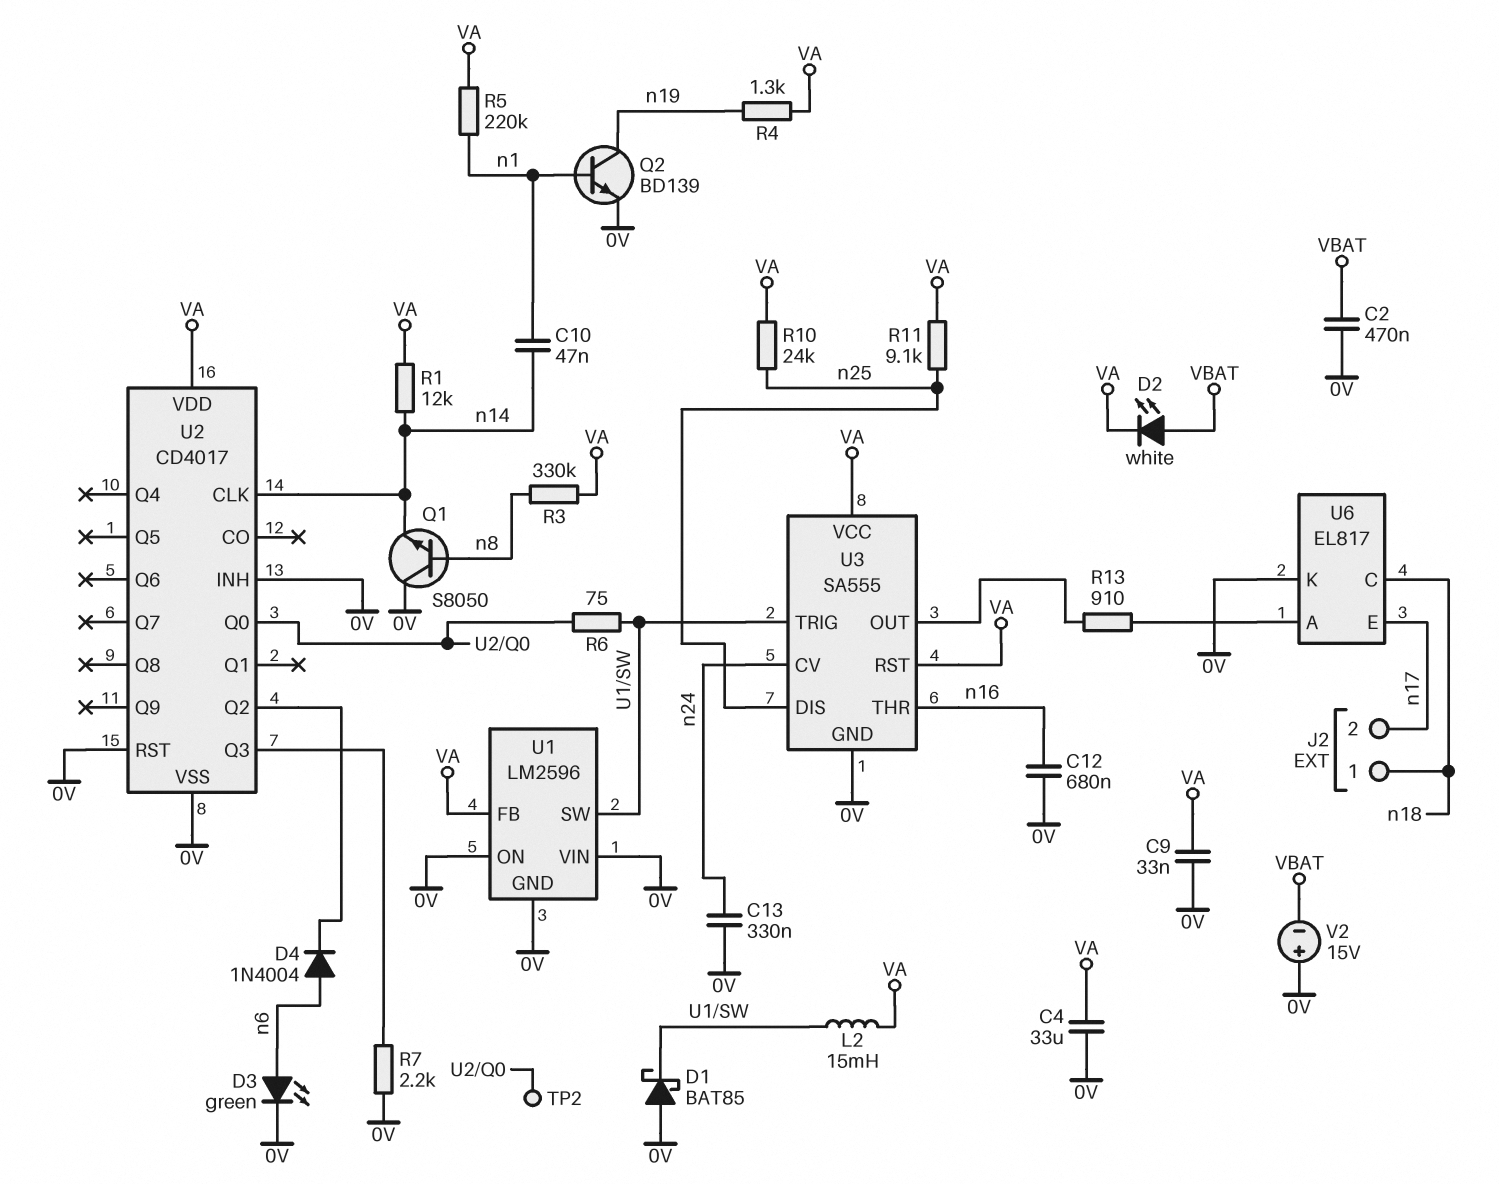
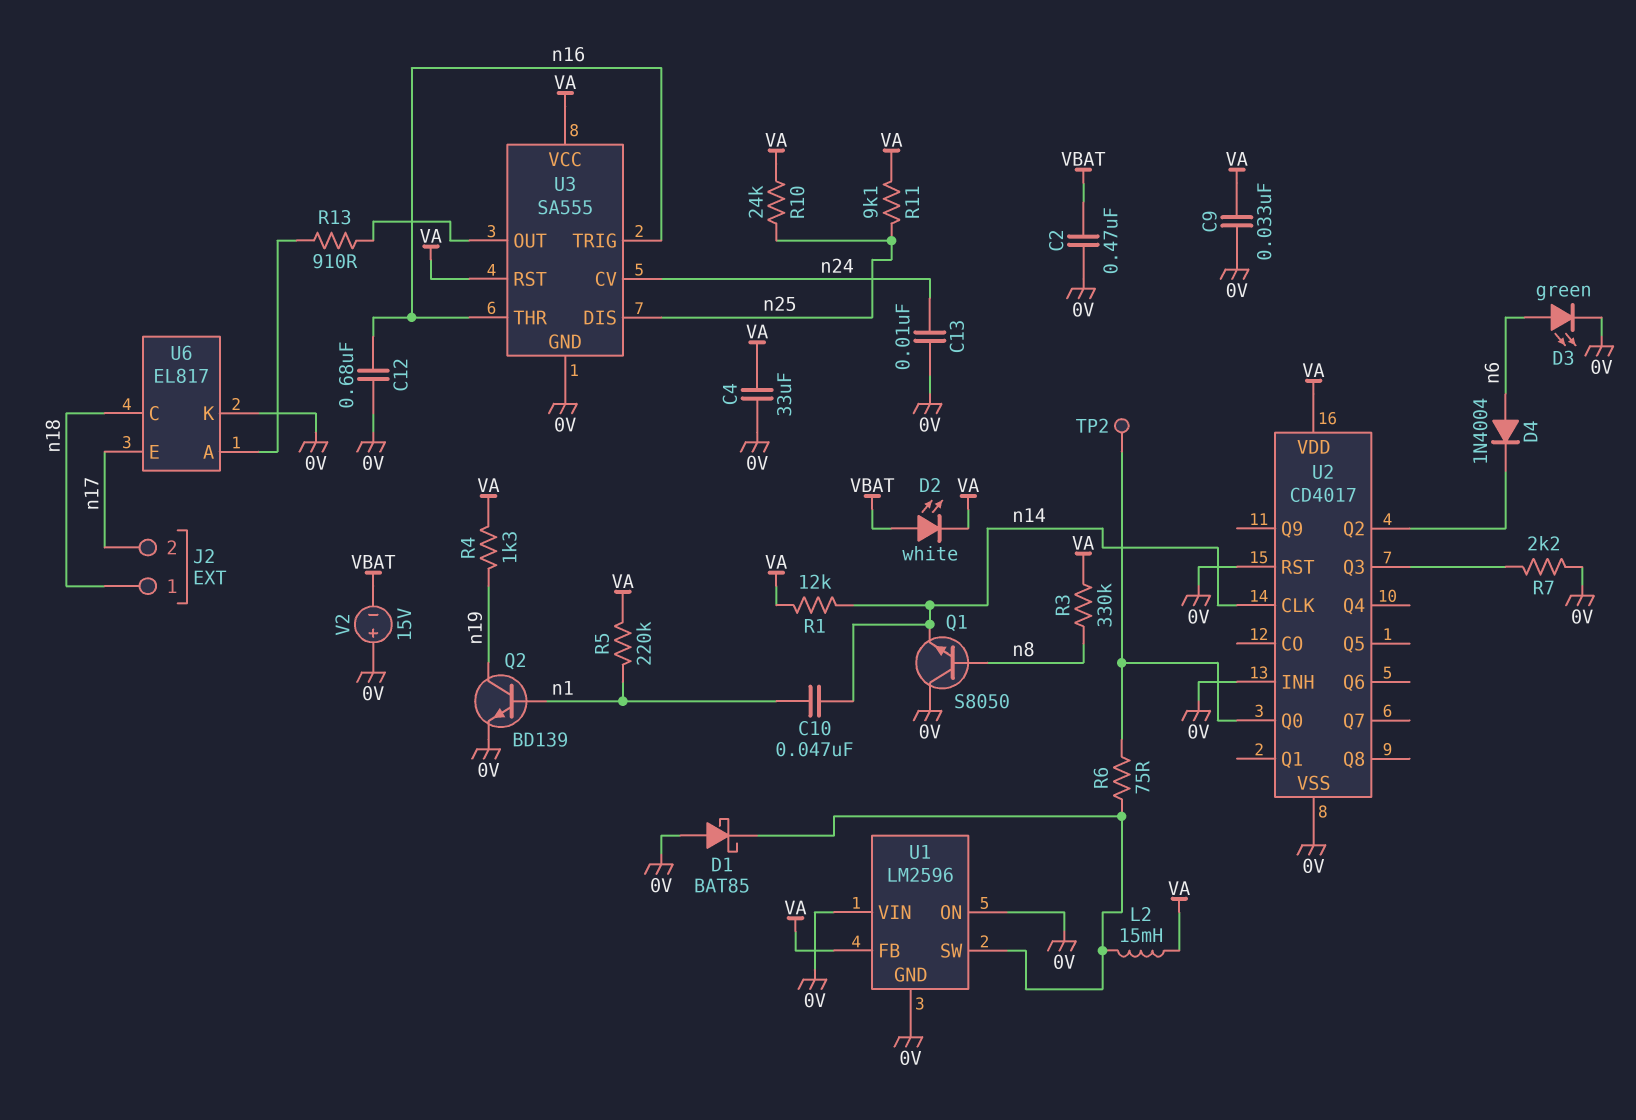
C13: 330nF (0V, n24) -> 10nF (0V, n24)
U3 pin TRIG: U1/SW -> n16

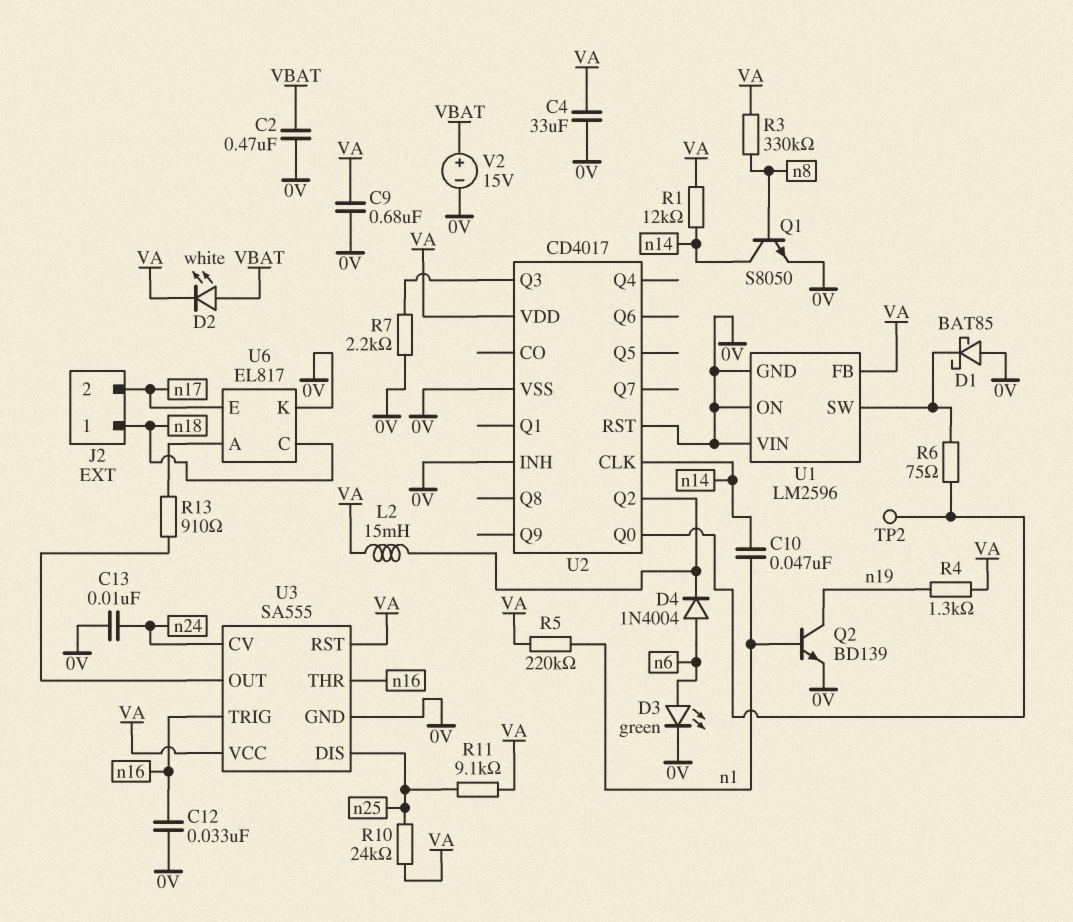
C9: 33nF (0V, VA) -> 680nF (0V, VA)
C12: 680nF (0V, n16) -> 33nF (0V, n16)
L2: 15mH (U1/SW, VA) -> 15mH (U2/Q2, VA)
Q1: NPN S8050 (B n8, C 0V, E n14) -> NPN S8050 (B n8, C n14, E 0V)
V2: 15V (plus 0V, minus VBAT) -> 15V (plus VBAT, minus 0V)

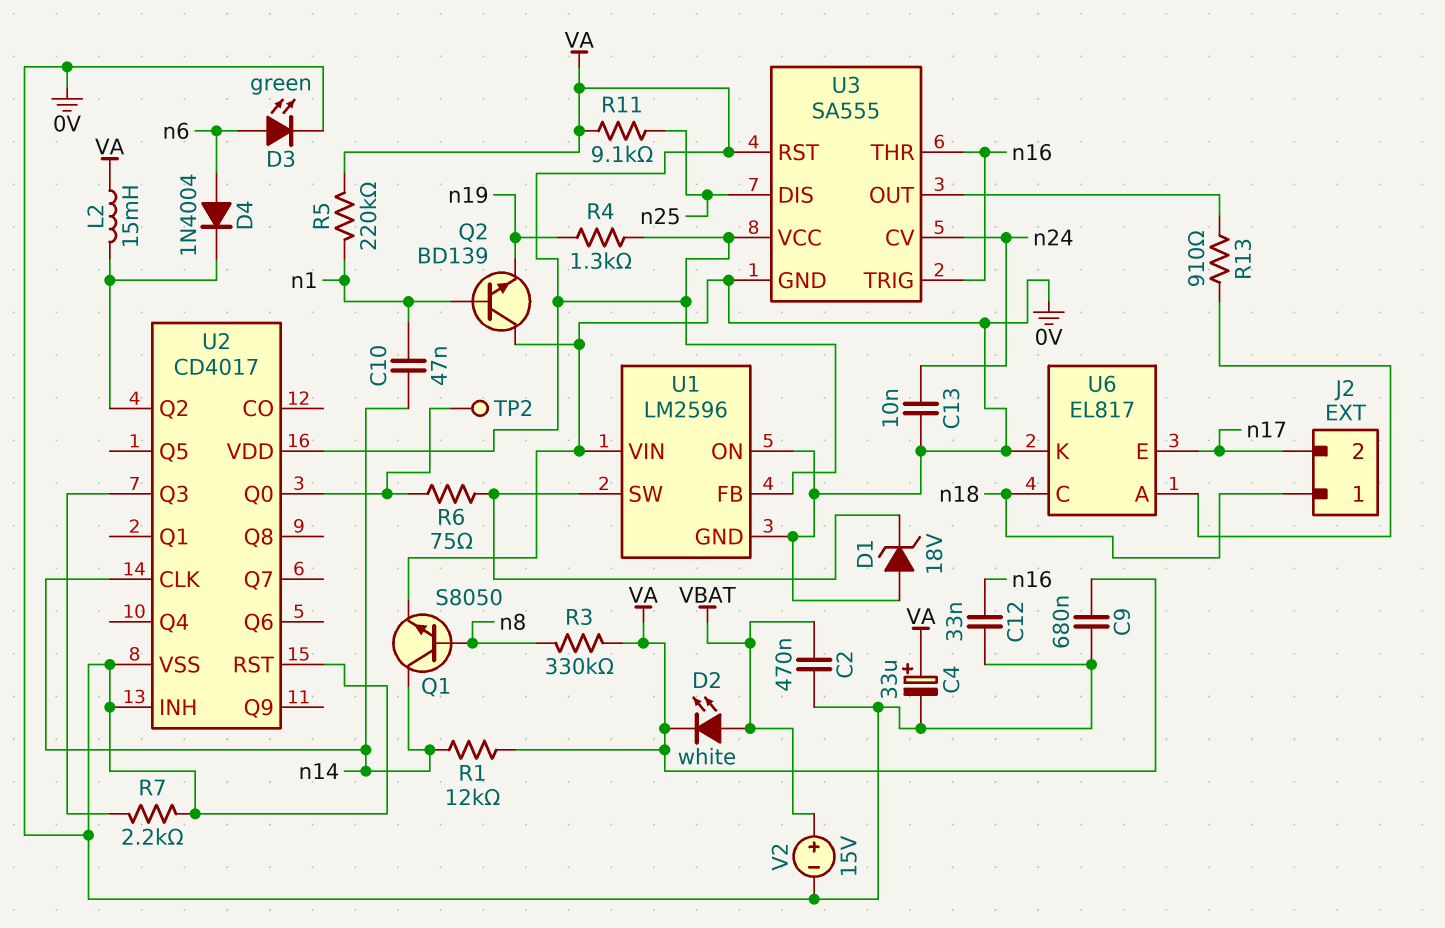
C4: 33uF (0V, VA) -> 33uF (plus VA, minus 0V)
D1: schottky BAT85 (A 0V, K U1/SW) -> zener 18V (A 0V, K U1/SW)
Q2: NPN BD139 (B n1, C n19, E 0V) -> NPN BD139 (B n1, C 0V, E n19)
R10: 24k (VA, n25) -> none

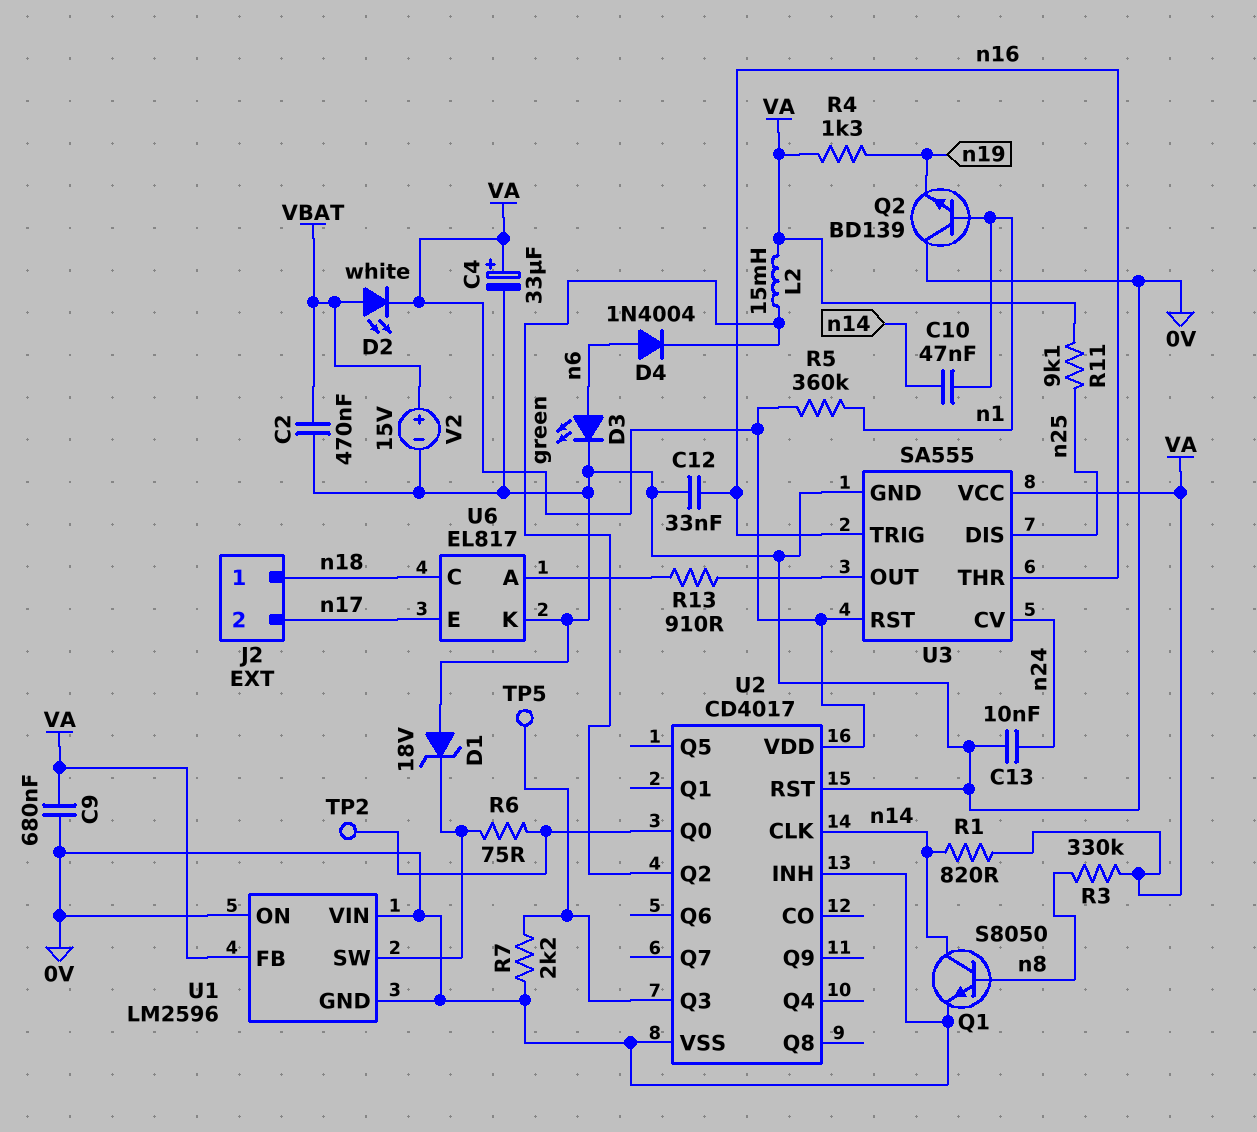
R1: 12k (VA, n14) -> 820 (VA, n14)
R5: 220k (VA, n1) -> 360k (VA, n1)
TP5: none -> test point (U2/Q3)

